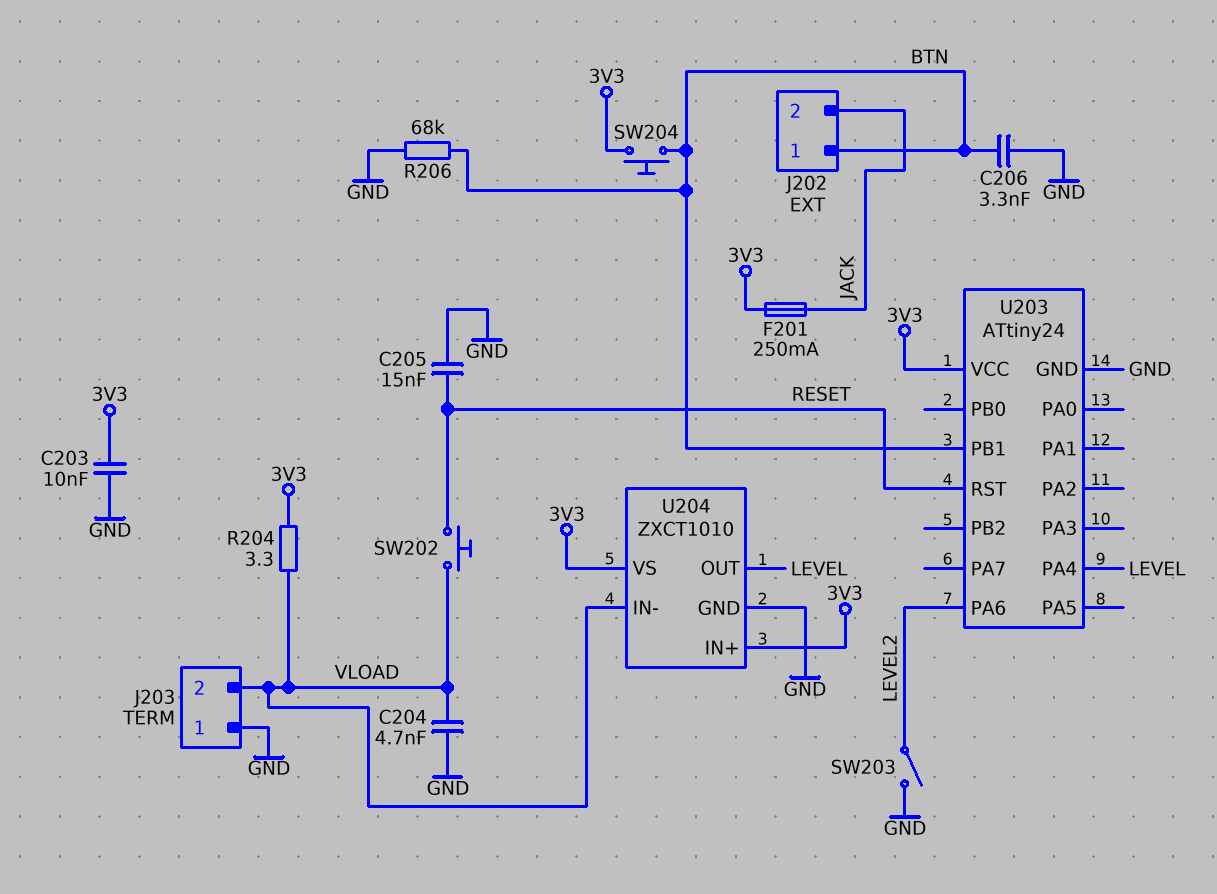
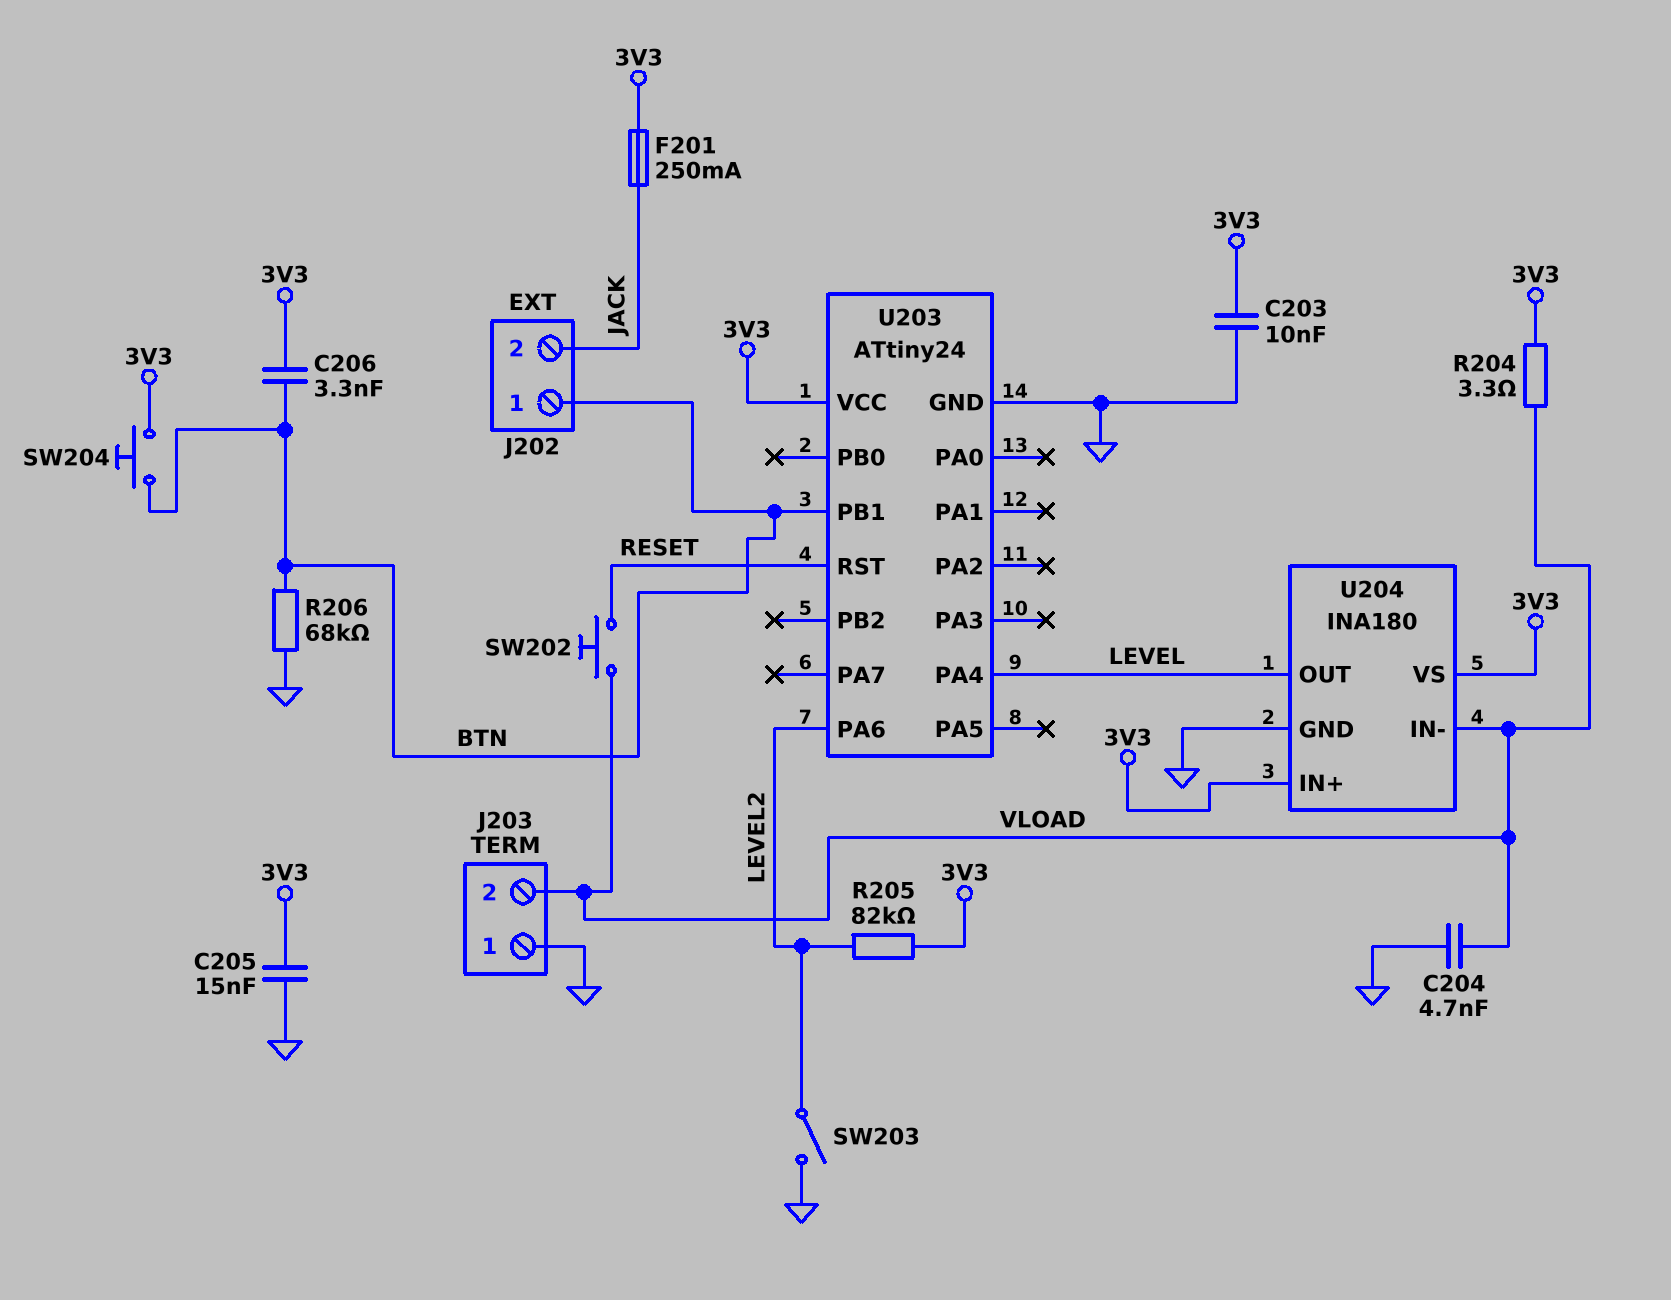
C205: 15nF (GND, RESET) -> 15nF (3V3, GND)
C206: 3.3nF (BTN, GND) -> 3.3nF (3V3, BTN)
R205: none -> 82k (3V3, LEVEL2)
U204: ZXCT1010 -> INA180

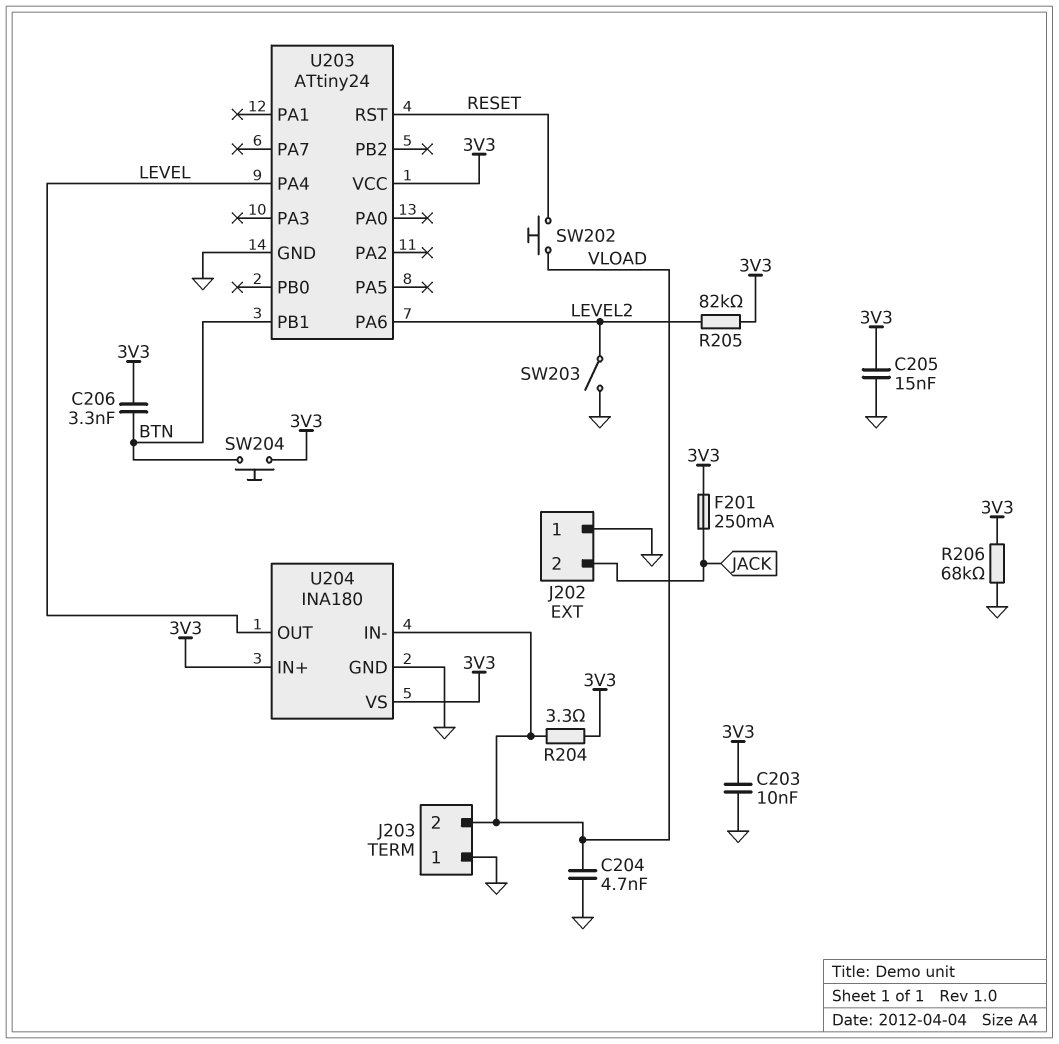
J202 pin 1: BTN -> GND
R206: 68k (BTN, GND) -> 68k (3V3, GND)

